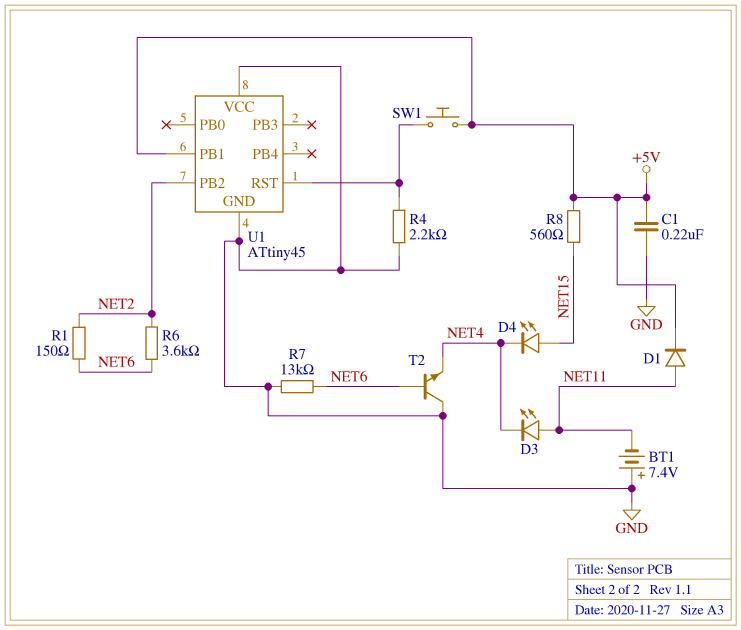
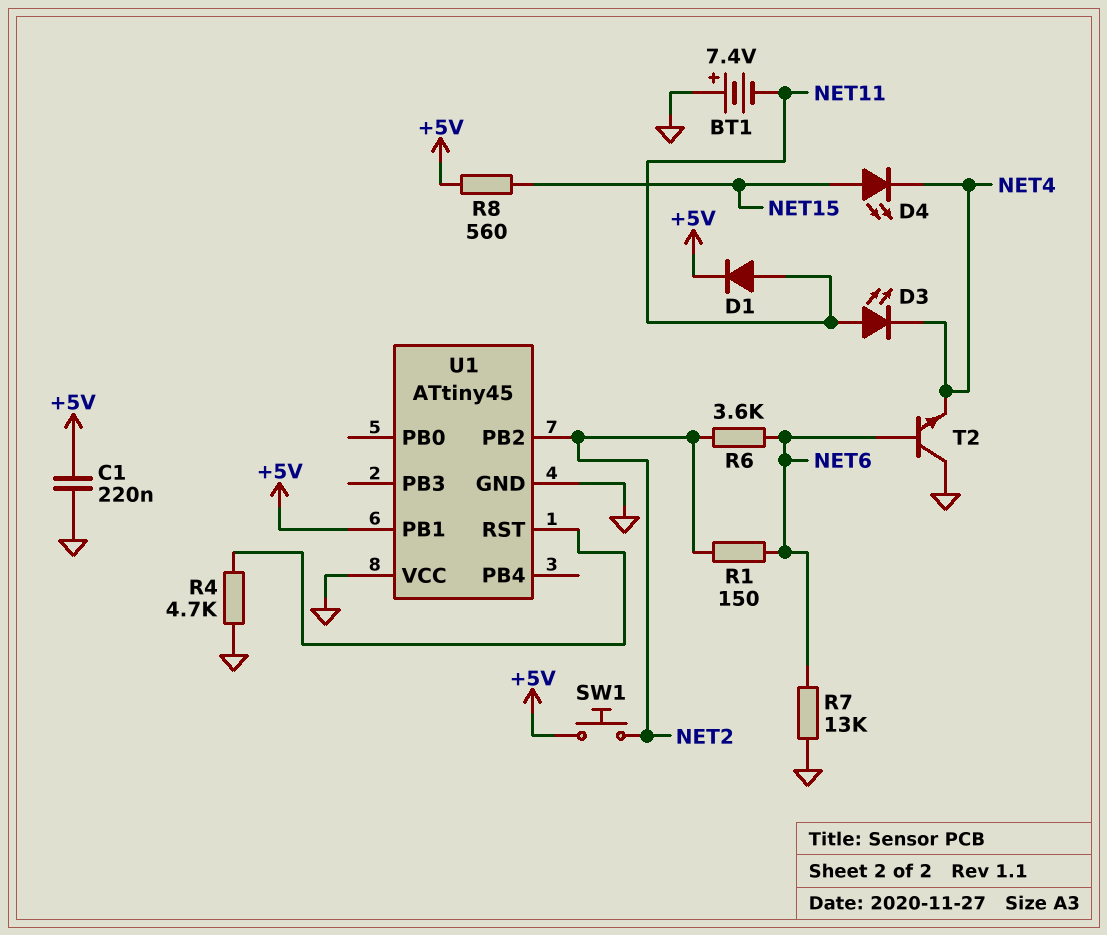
R4: 2.2k (GND, U1/RST) -> 4.7k (GND, U1/RST)
SW1: button (+5V, U1/RST) -> button (+5V, NET2)

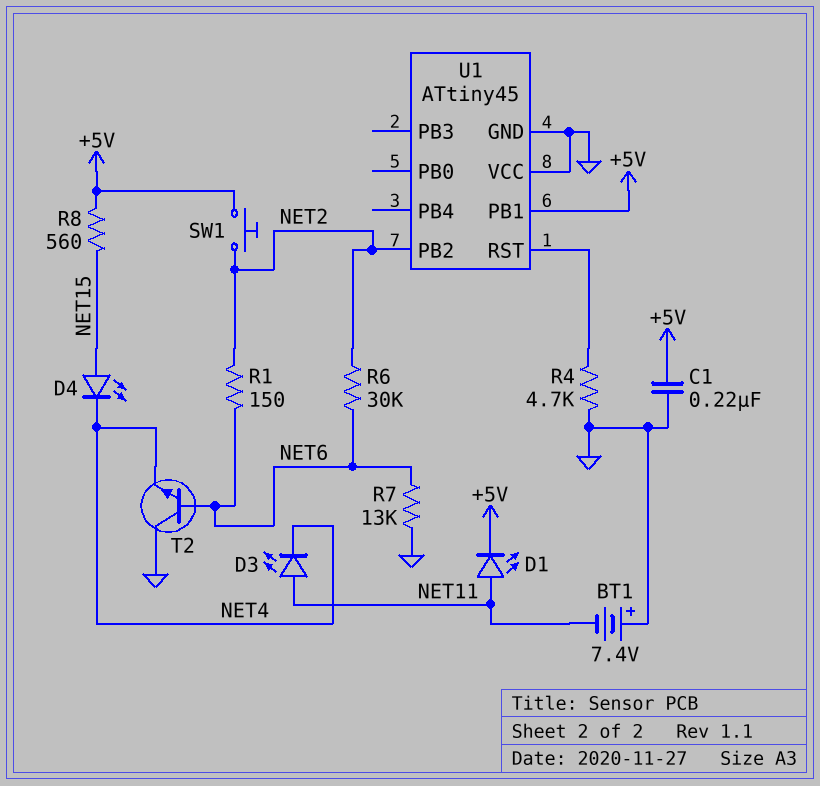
D1: diode (A NET11, K +5V) -> LED (A NET11, K +5V)
R6: 3.6k (NET2, NET6) -> 30k (NET2, NET6)

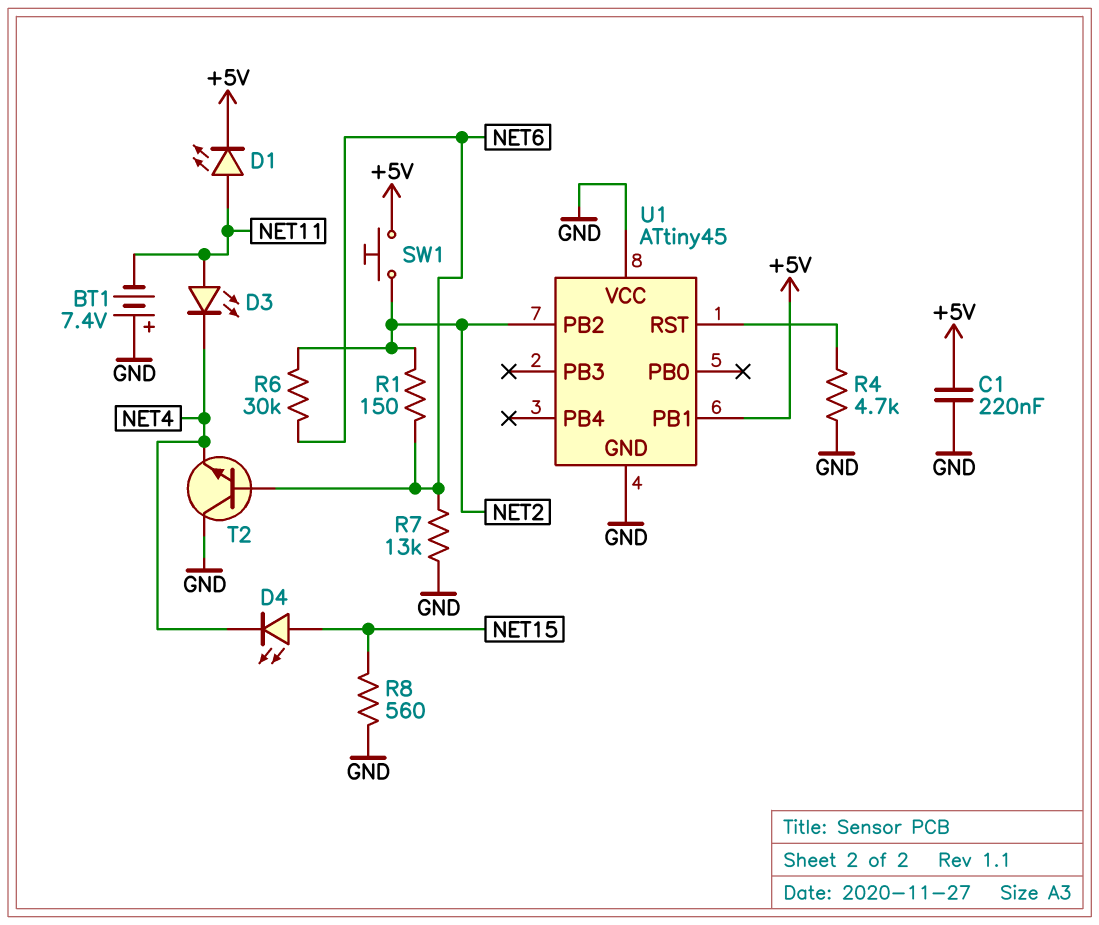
R8: 560 (+5V, NET15) -> 560 (GND, NET15)

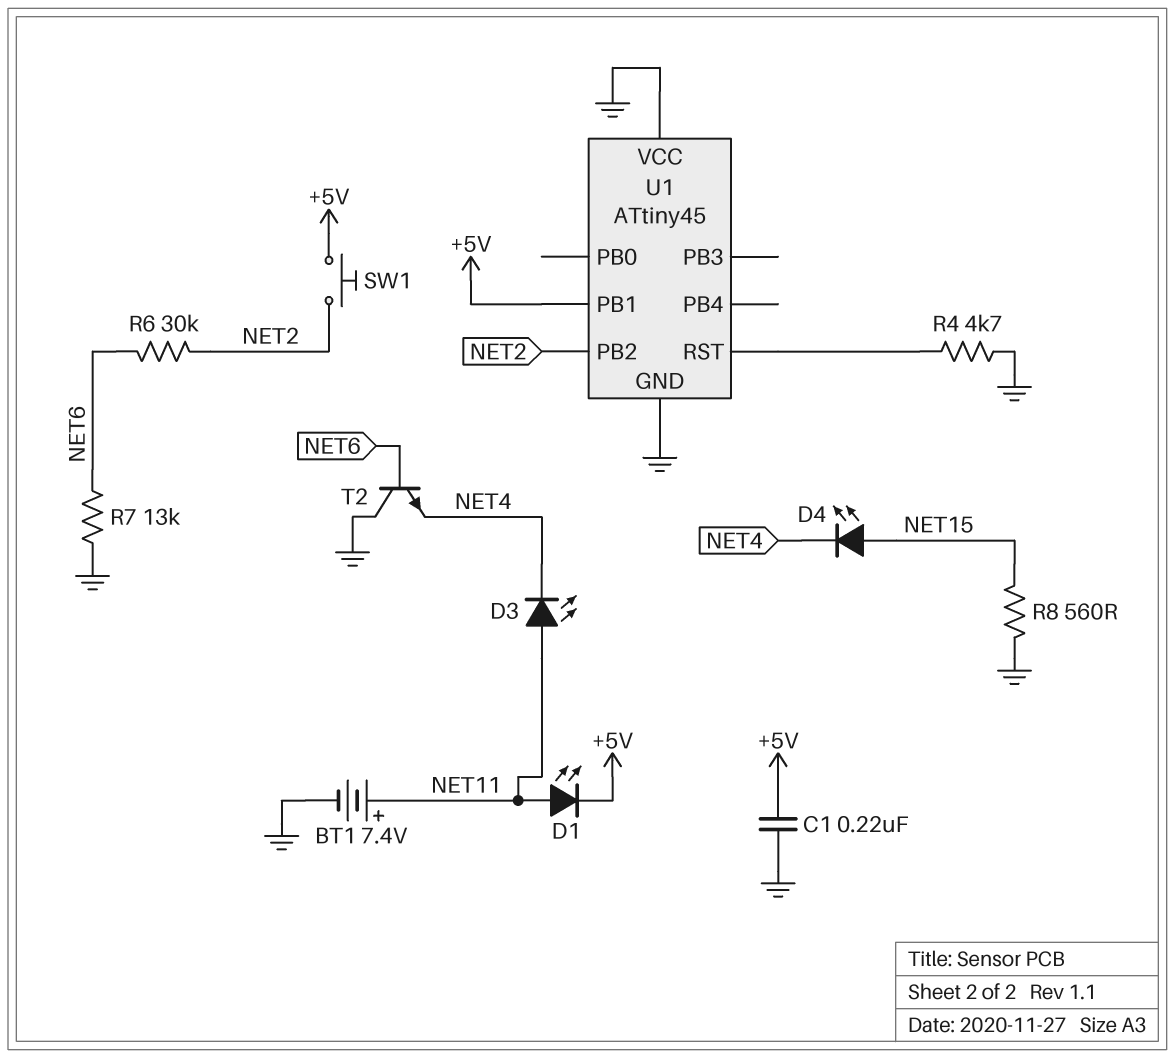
BT1: 7.4V (plus GND, minus NET11) -> 7.4V (plus NET11, minus GND)
R1: 150 (NET2, NET6) -> none

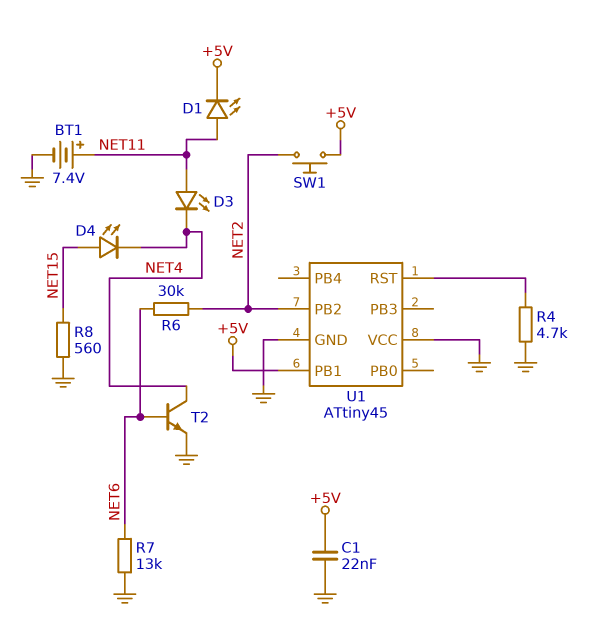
C1: 220nF (+5V, GND) -> 22nF (+5V, GND)
T2: NPN (B NET6, C GND, E NET4) -> NPN (B NET6, C NET4, E GND)

